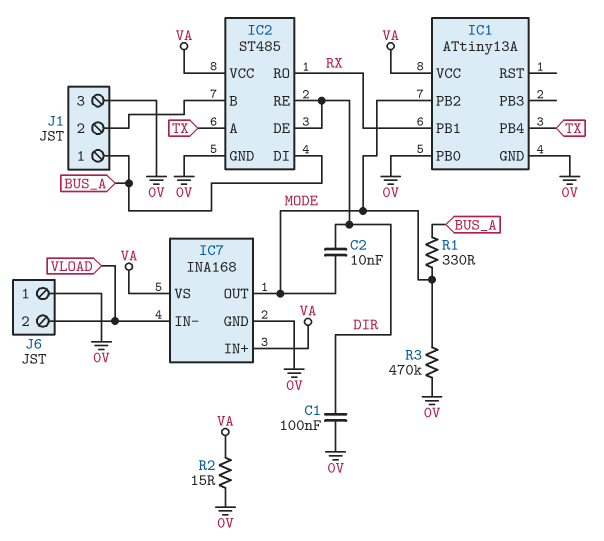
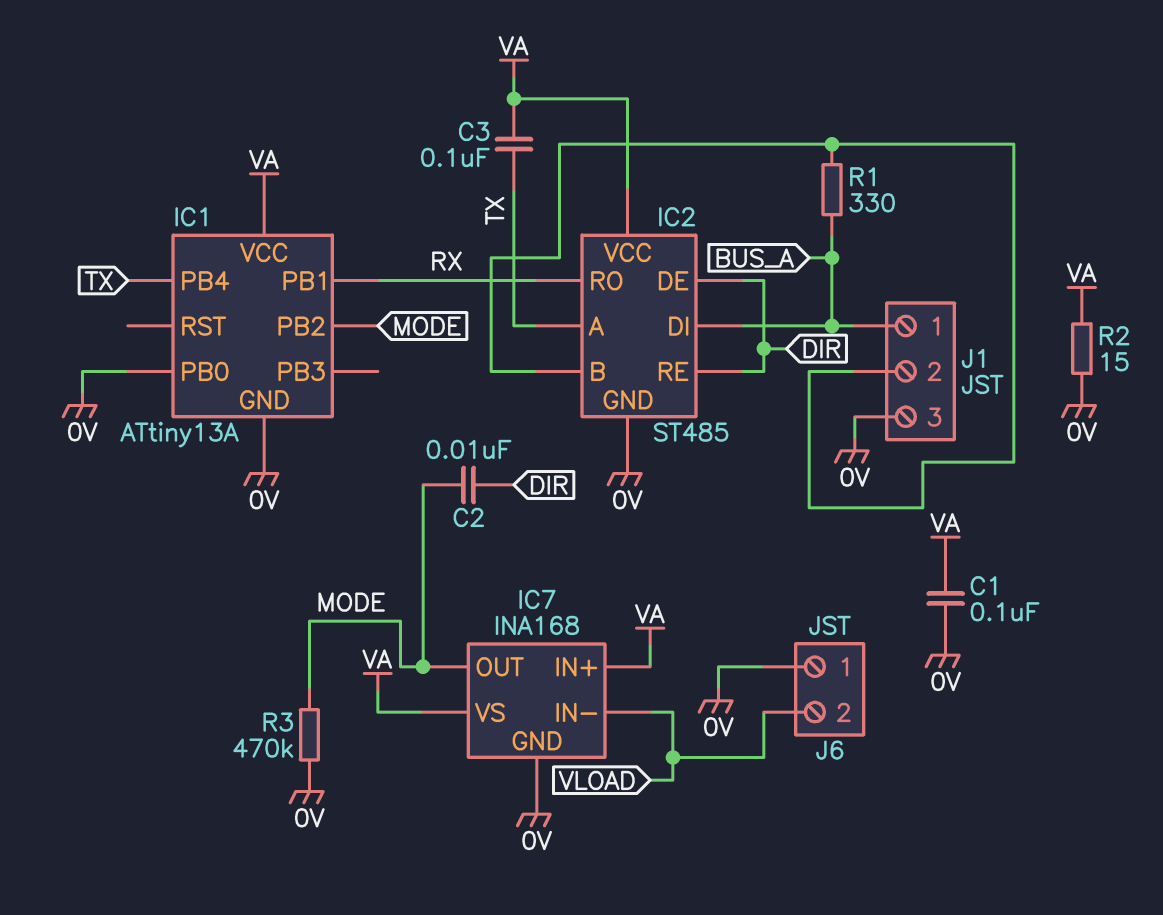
C1: 100nF (0V, DIR) -> 100nF (0V, VA)
C3: none -> 100nF (TX, VA)
R1: 330 (BUS_A, MODE) -> 330 (BUS_A, IC2/B)

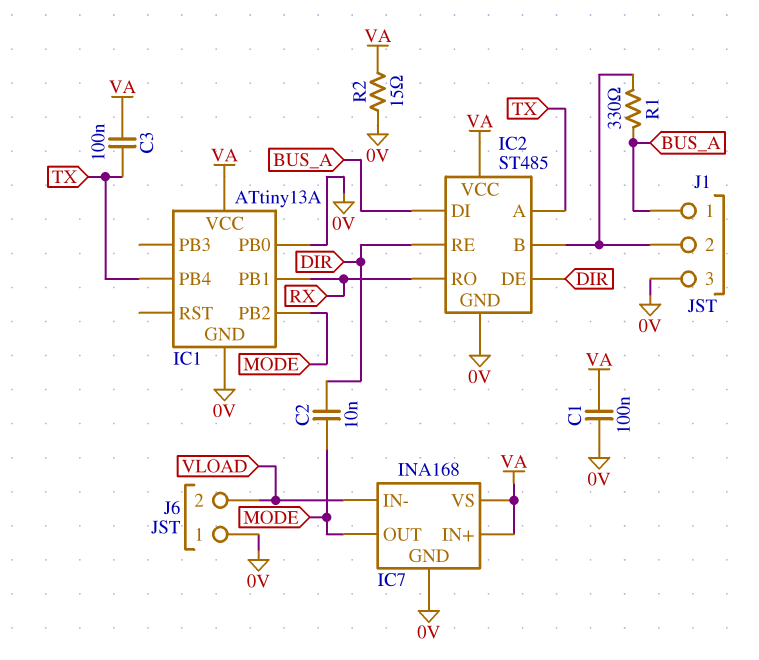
R3: 470k (0V, MODE) -> none

